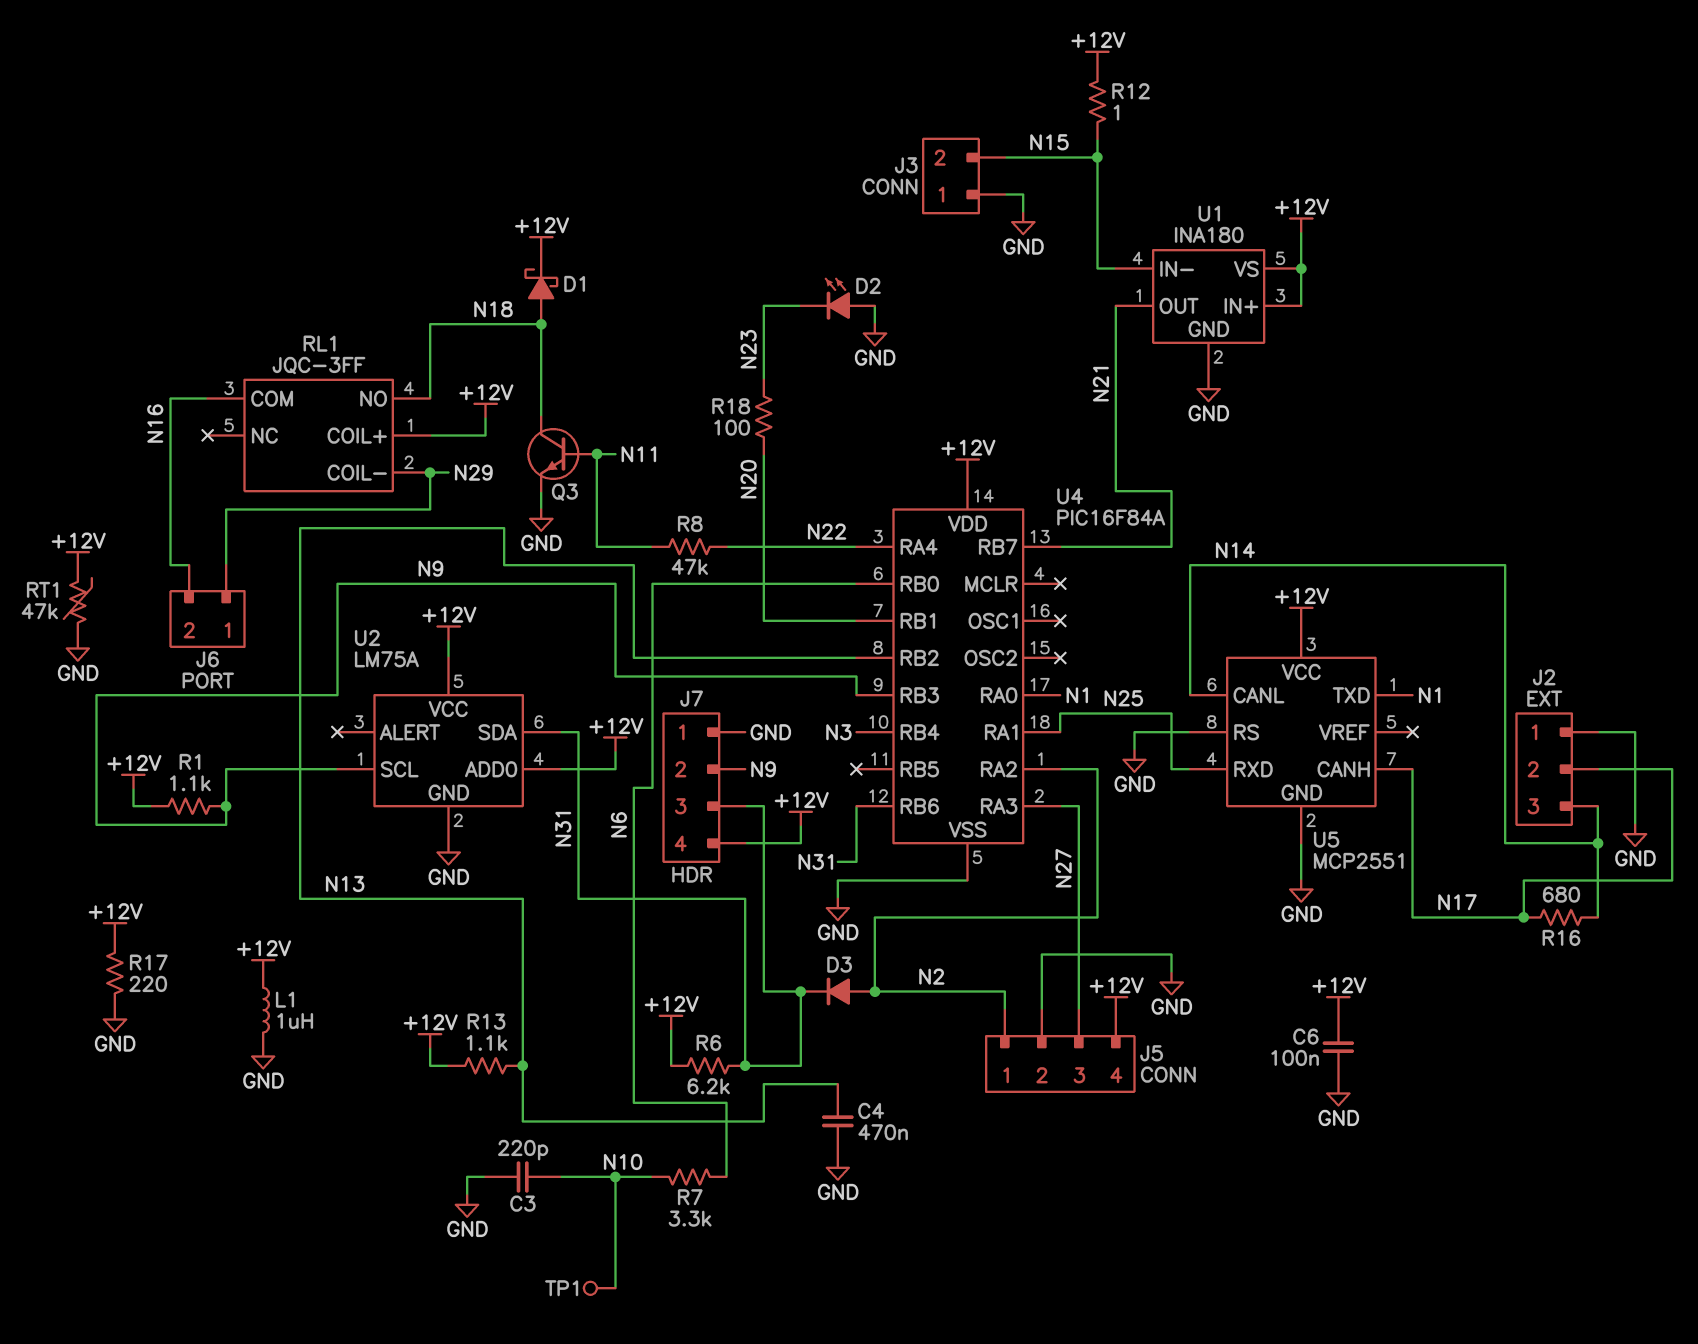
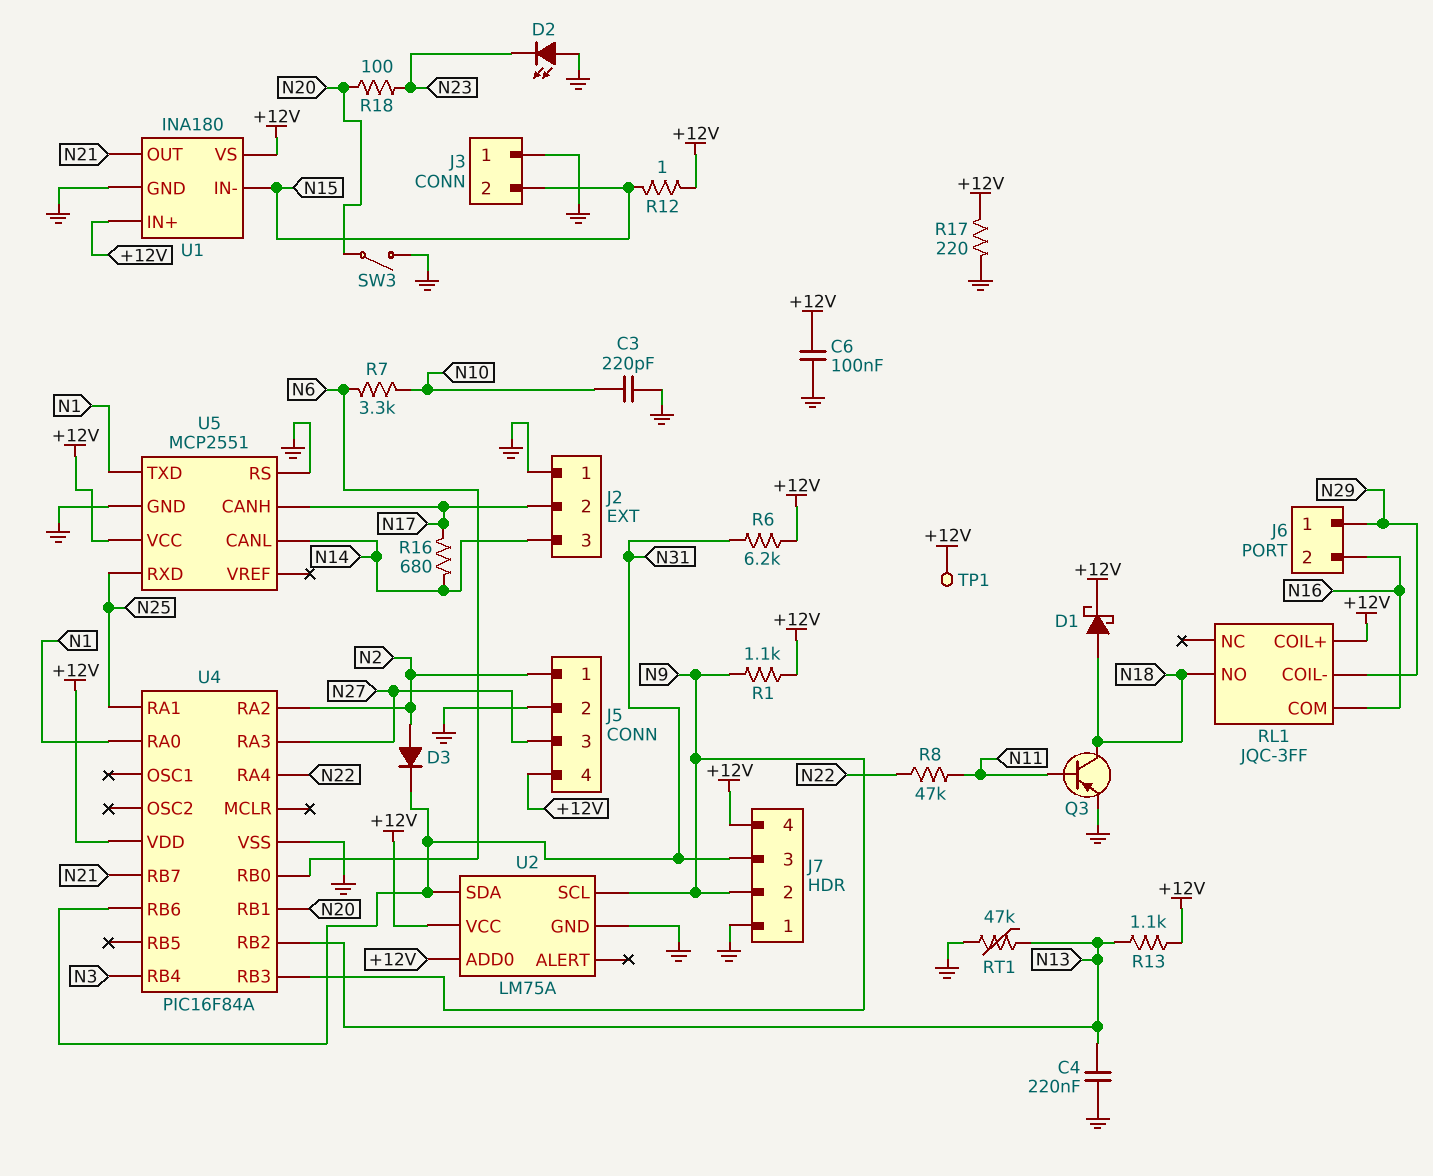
C4: 470nF (GND, N13) -> 220nF (GND, N13)
L1: 1uH (+12V, GND) -> none
Q3: NPN (B N11, C N18, E GND) -> PNP (B N11, C N18, E GND)
RT1: 47k (+12V, GND) -> 47k (GND, N13)
SW3: none -> switch (GND, N20)
TP1: test point (N10) -> test point (+12V)

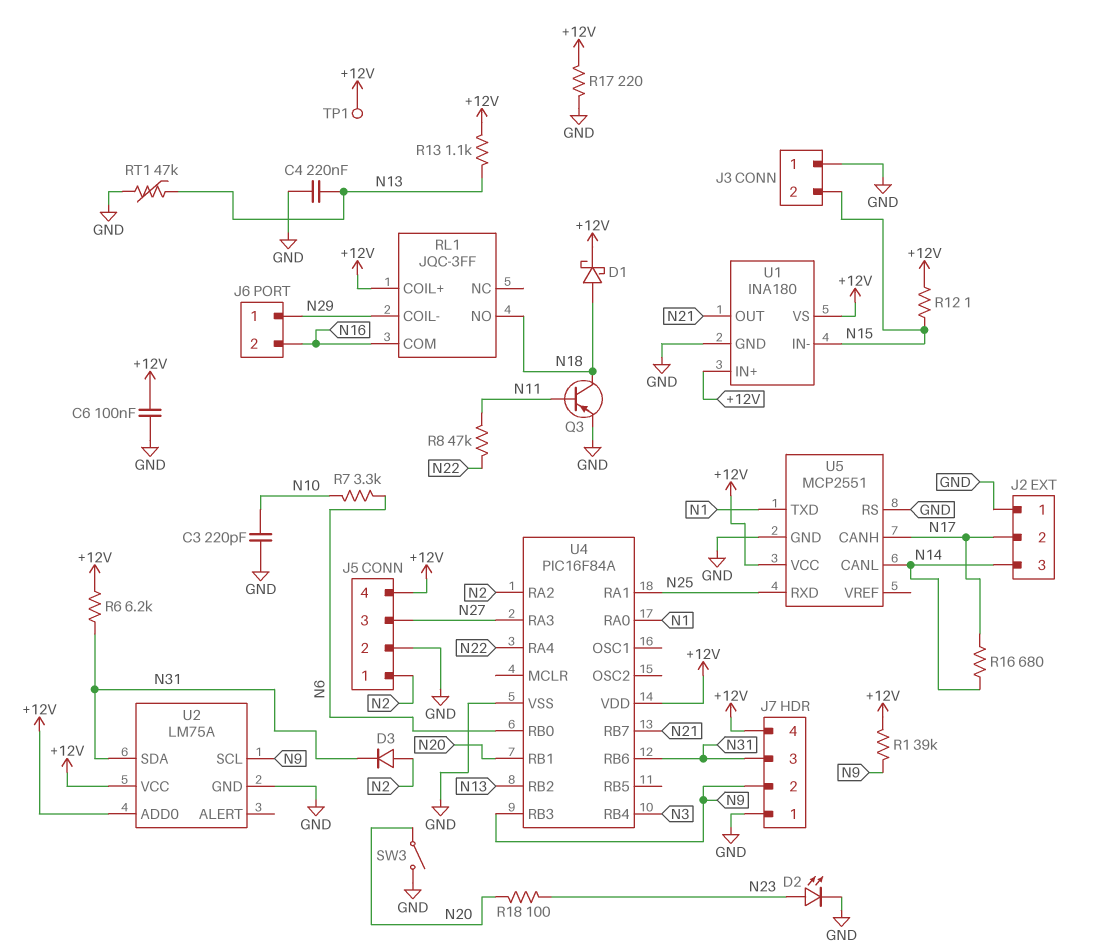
D2: LED (A GND, K N23) -> LED (A N23, K GND)
R1: 1.1k (+12V, N9) -> 39k (+12V, N9)

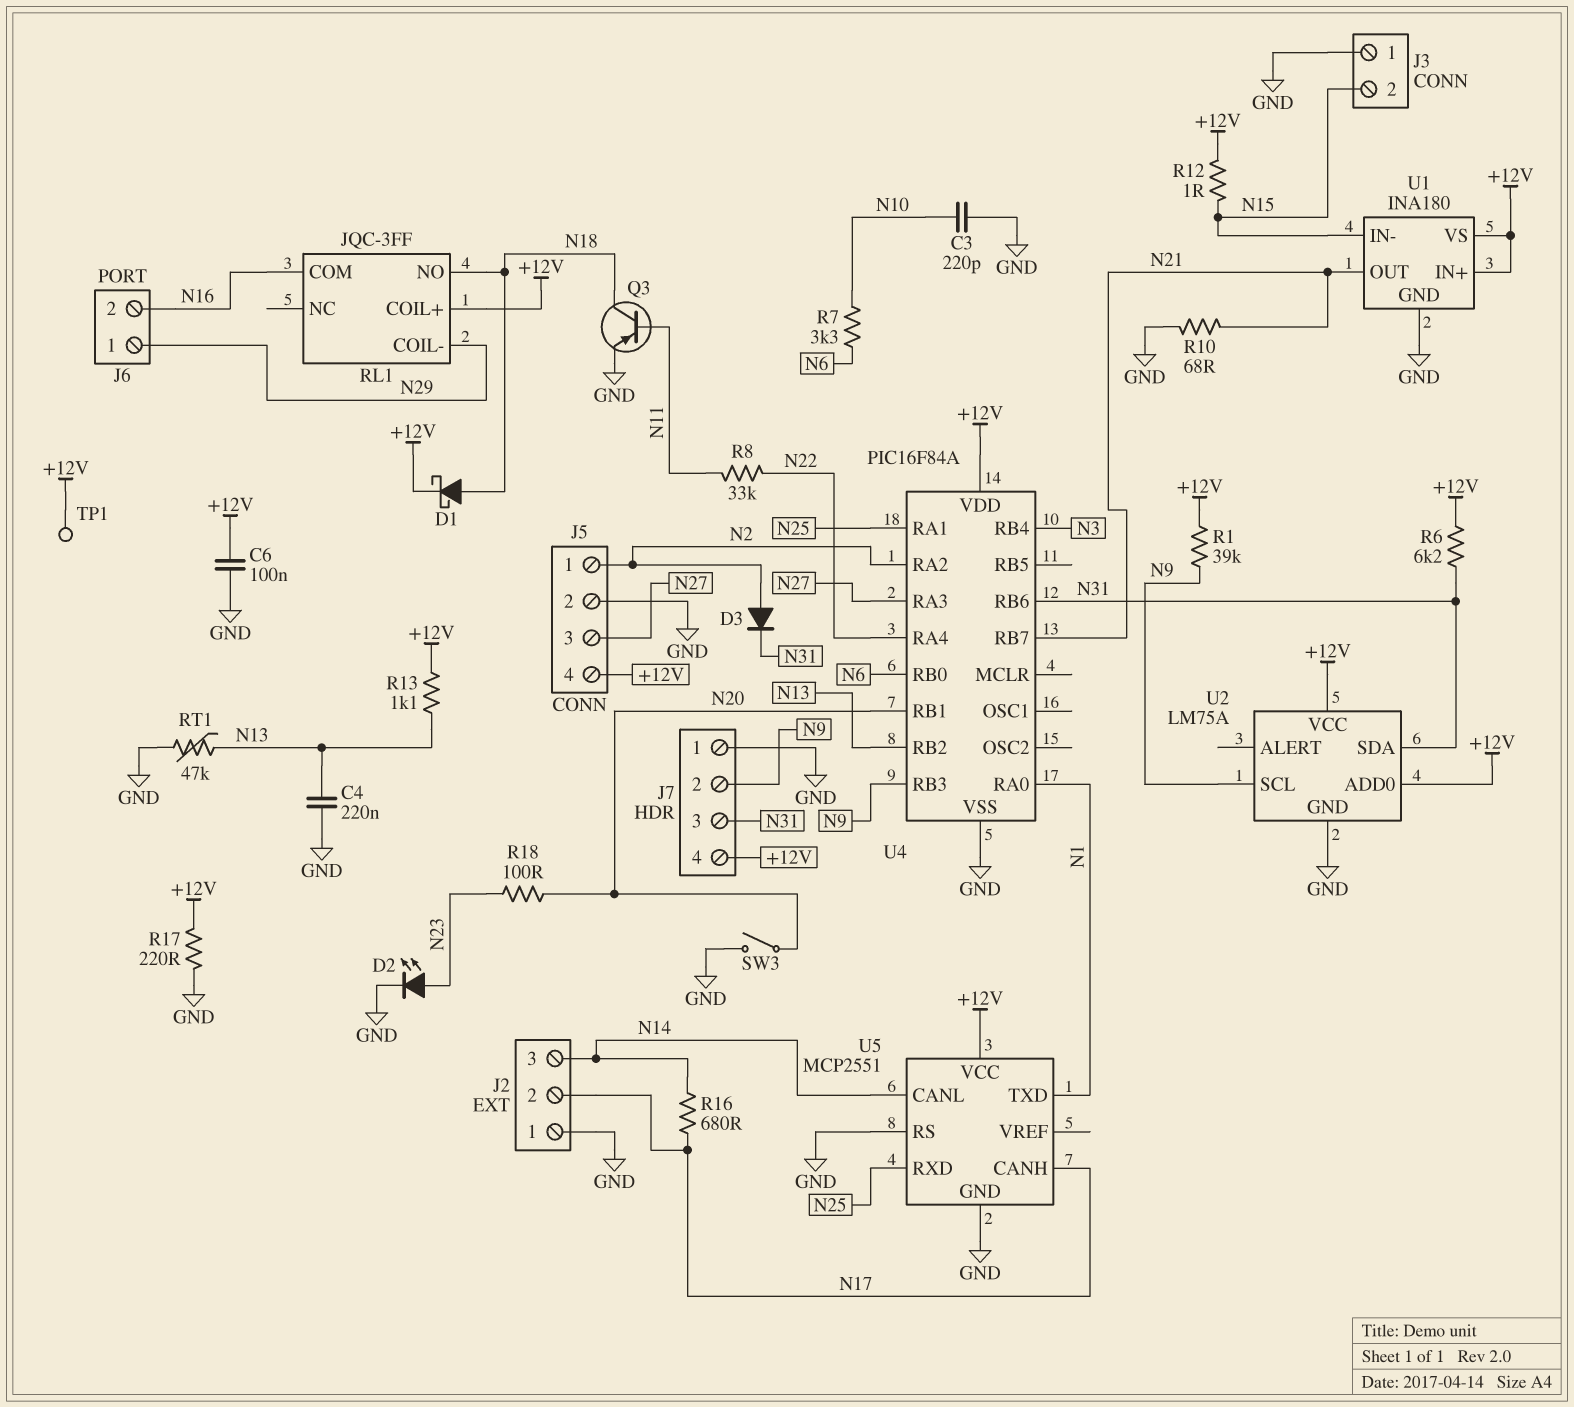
R8: 47k (N11, N22) -> 33k (N11, N22)
R10: none -> 68 (GND, N21)

